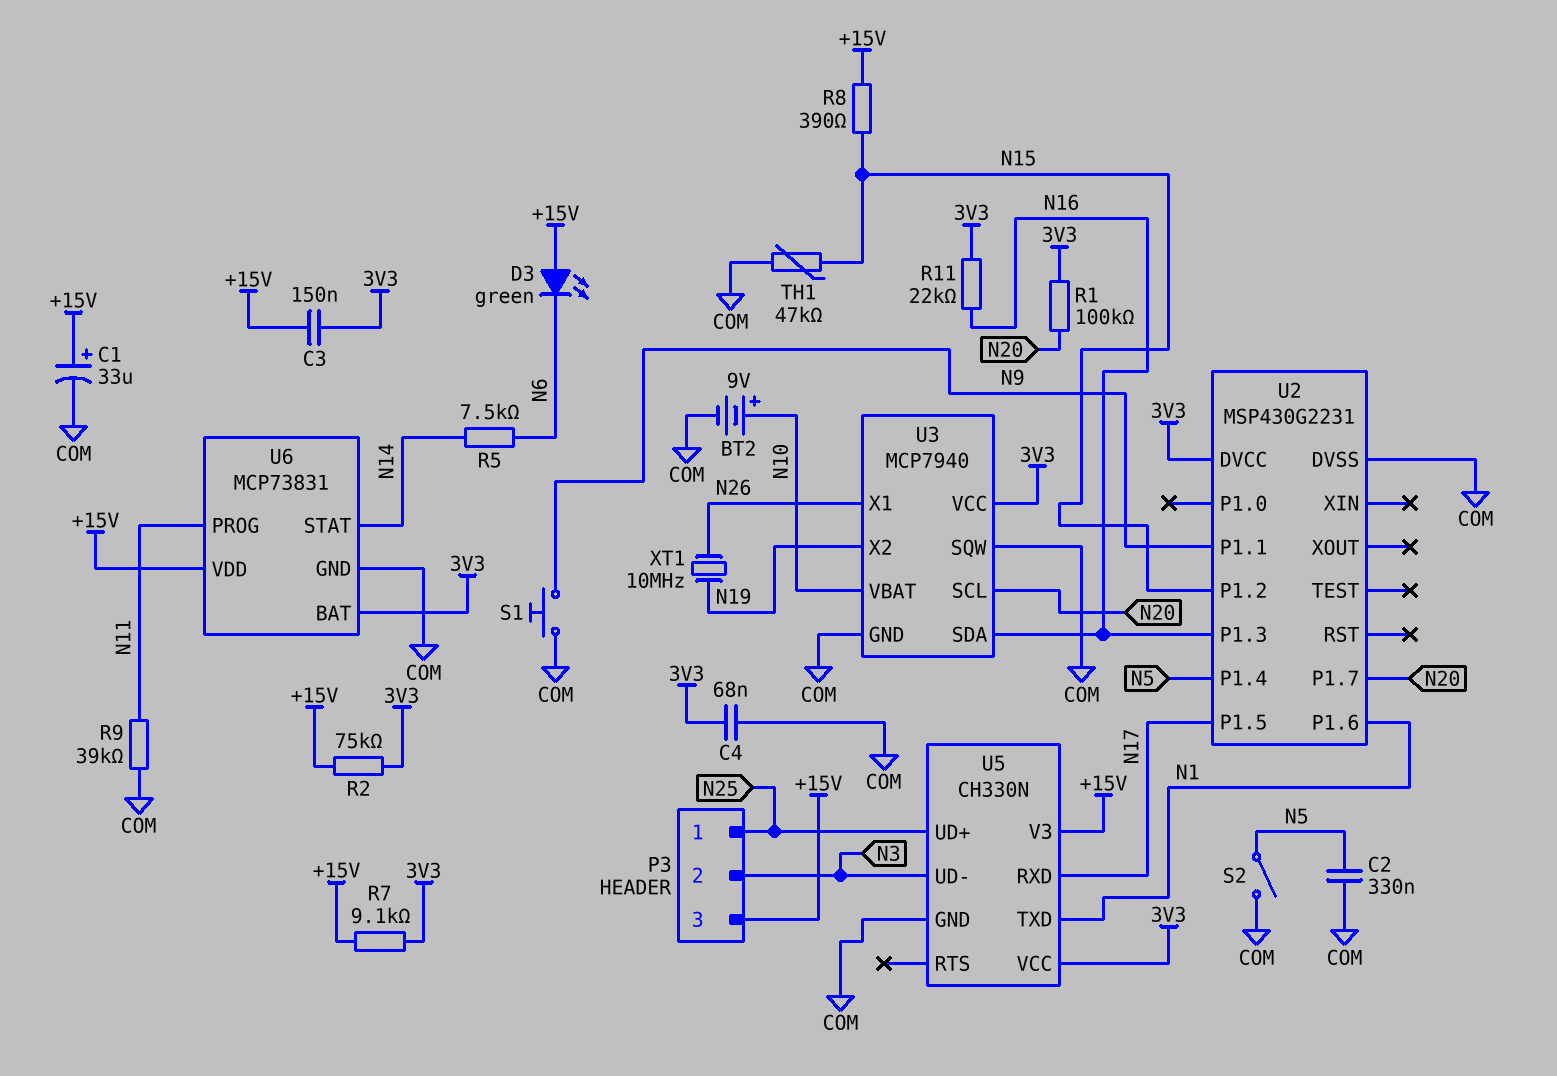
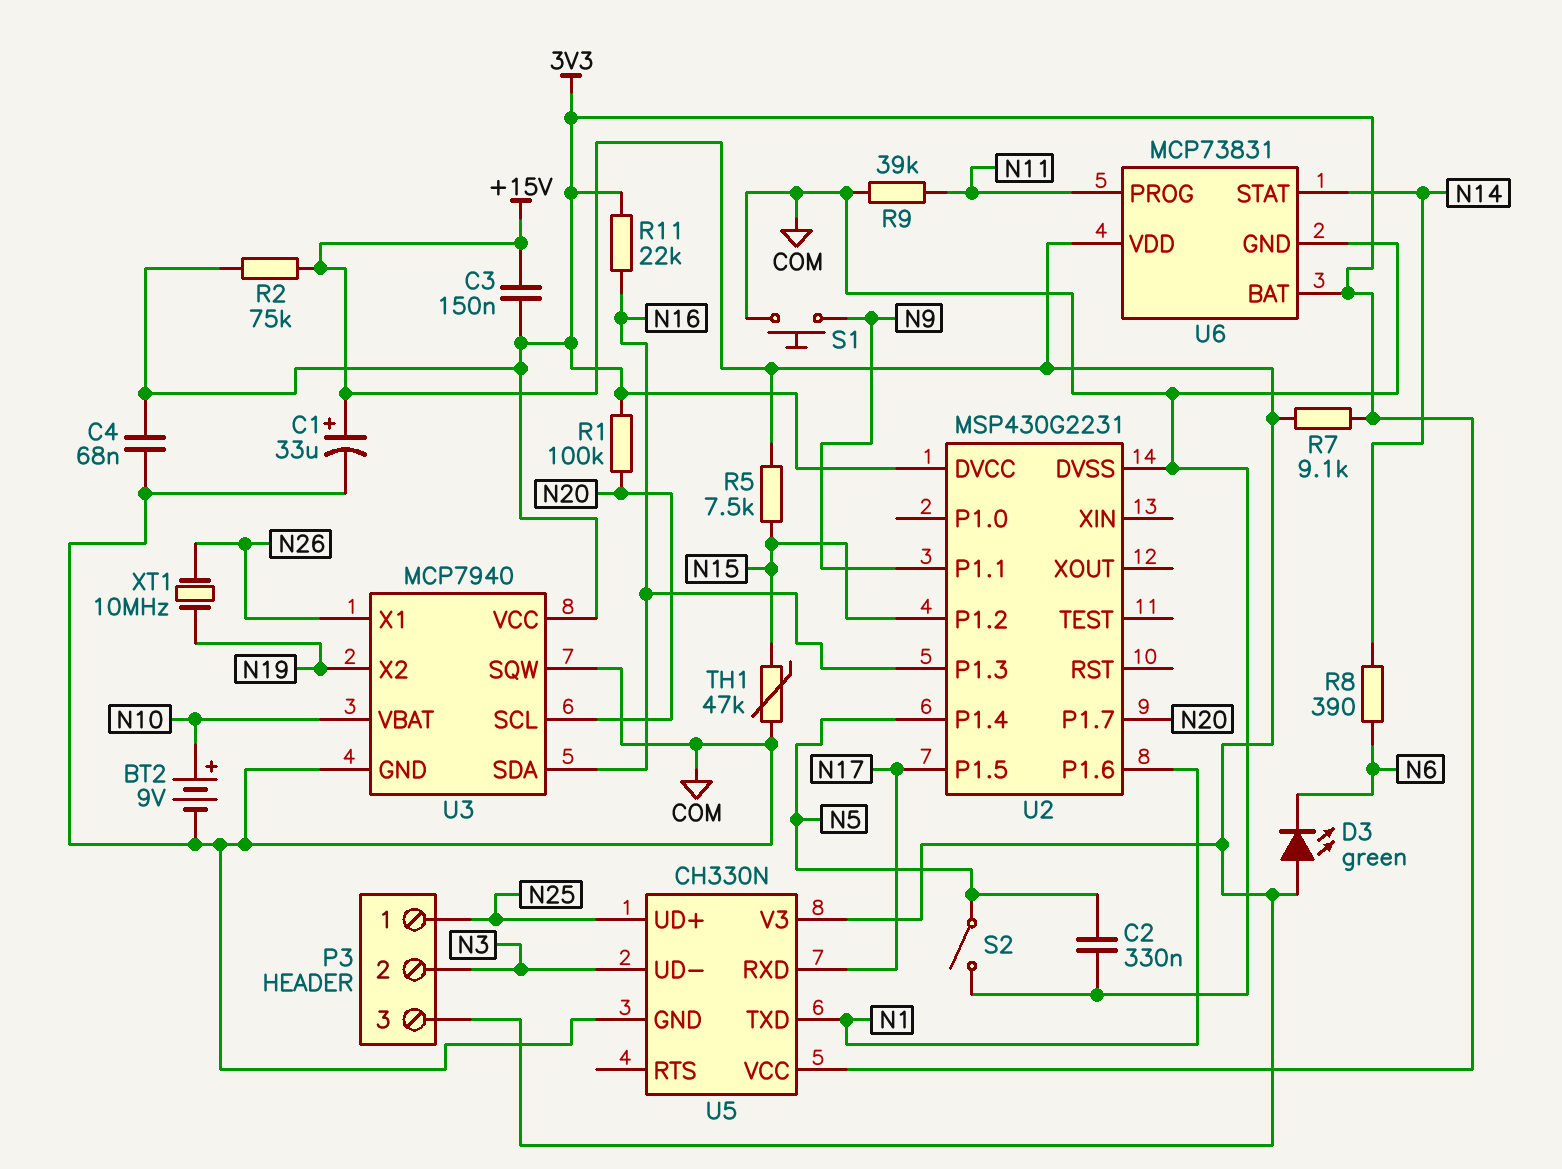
R5: 7.5k (N6, N14) -> 7.5k (+15V, N15)
R8: 390 (+15V, N15) -> 390 (N6, N14)

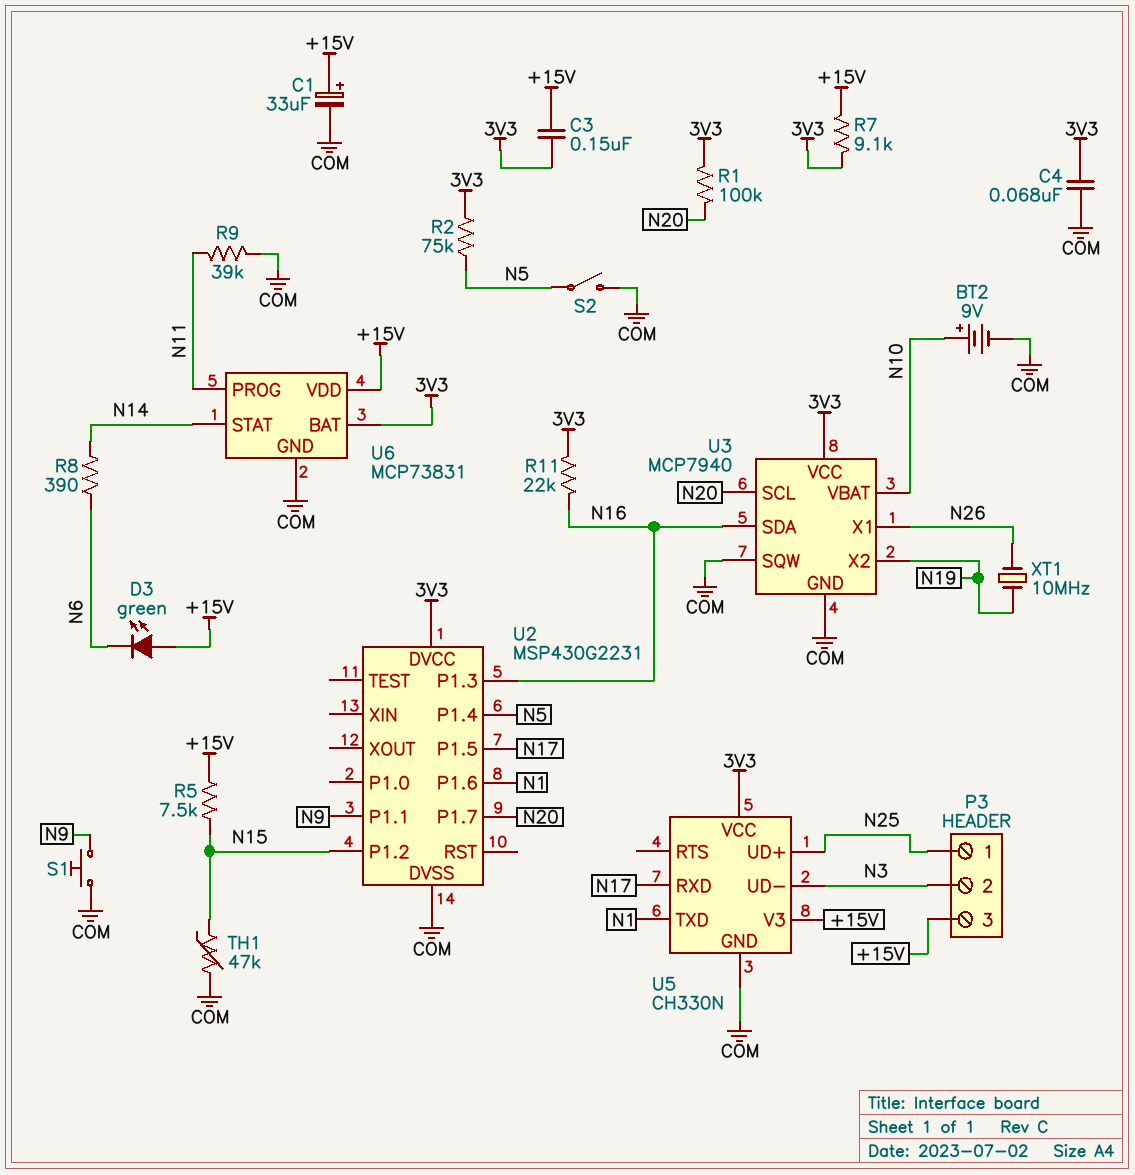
C2: 330nF (COM, N5) -> none
R2: 75k (+15V, 3V3) -> 75k (3V3, N5)

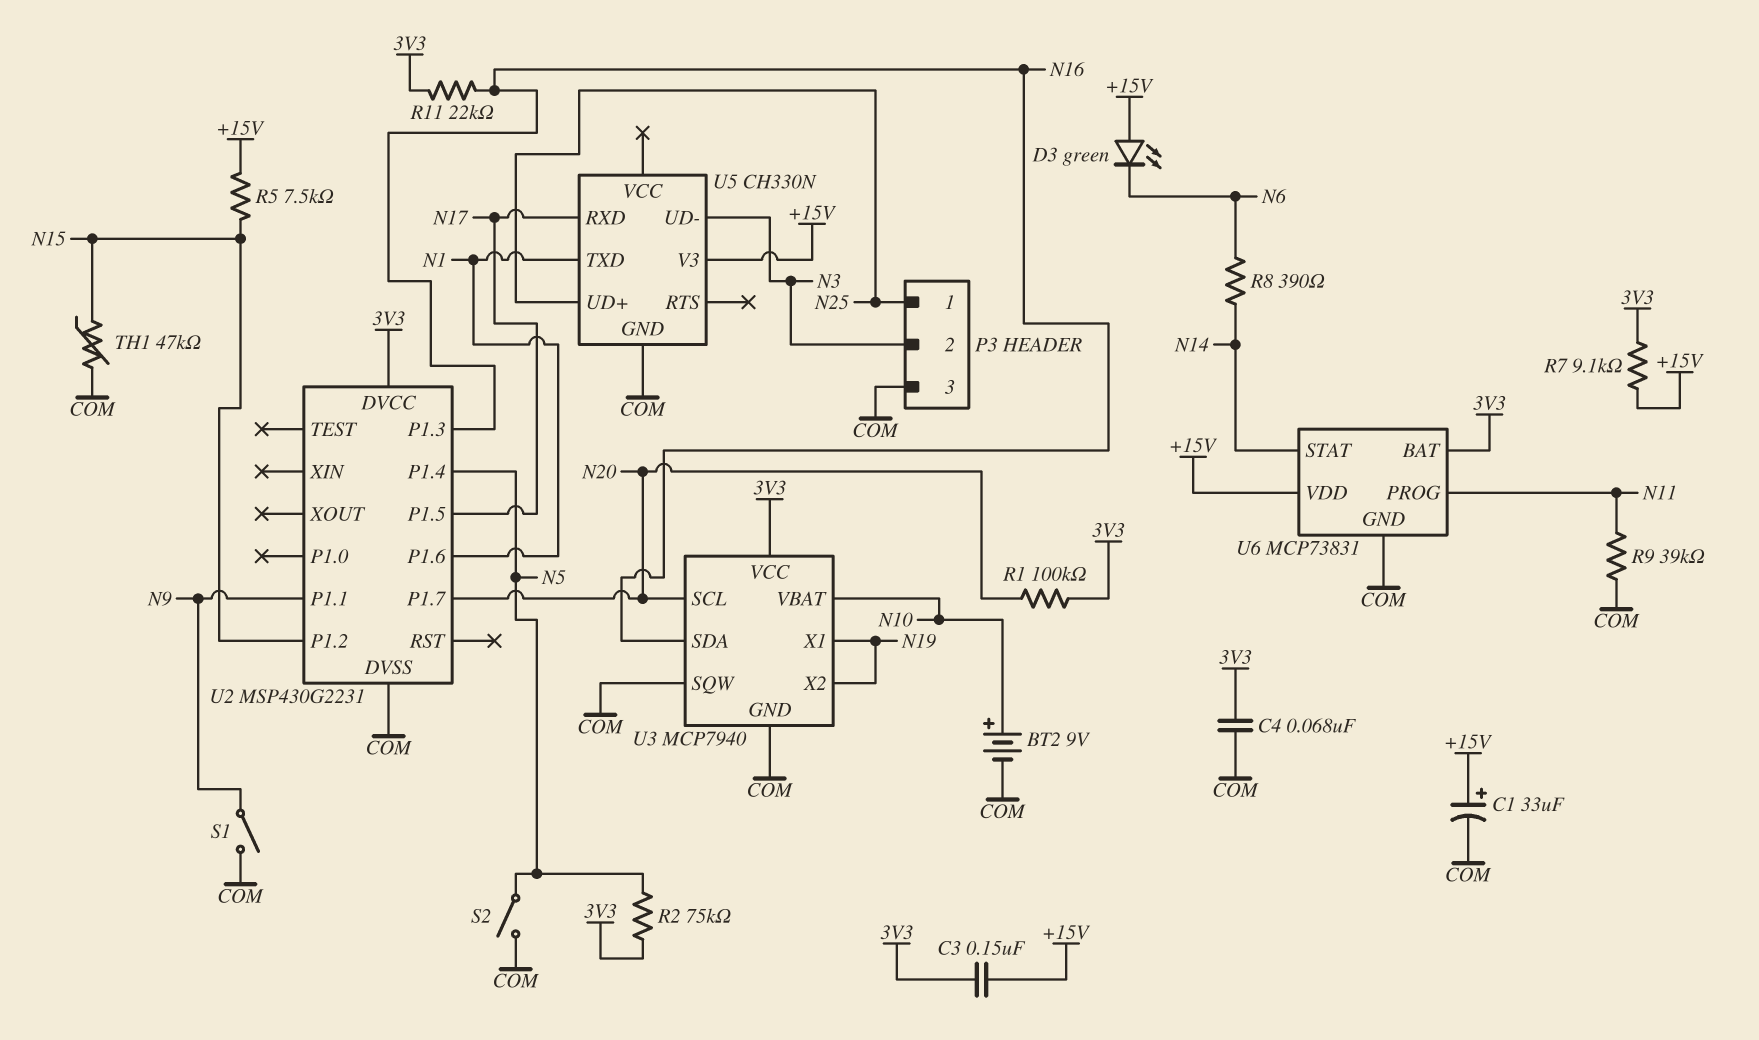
P3 pin 3: +15V -> COM
S1: button (COM, N9) -> switch (COM, N9)
U3 pin X1: N26 -> N19
U5 pin VCC: 3V3 -> none
XT1: 10MHz (N19, N26) -> none

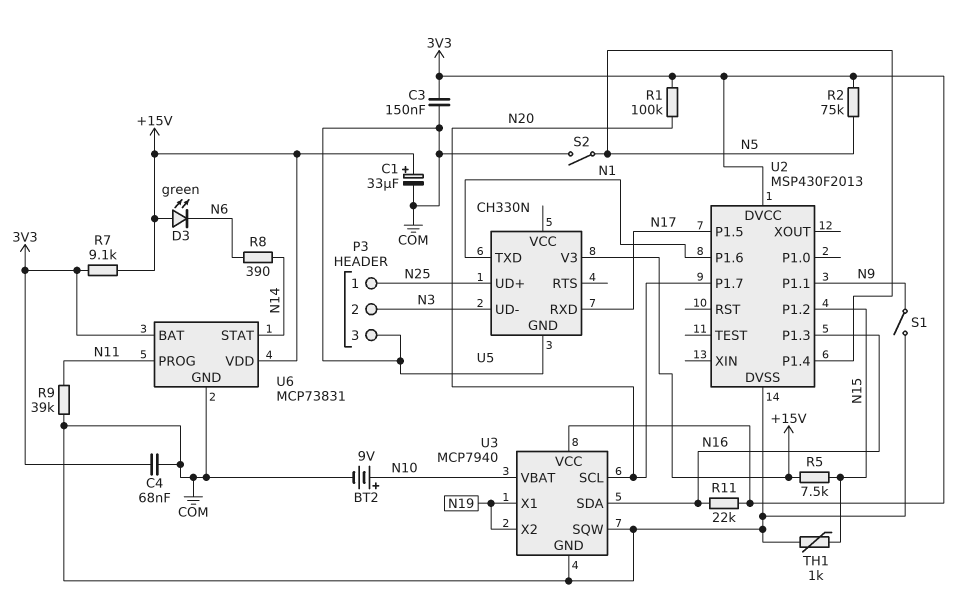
C3: 150nF (+15V, 3V3) -> 150nF (3V3, COM)
TH1: 47k (COM, N15) -> 1k (COM, N15)
U2: MSP430G2231 -> MSP430F2013

